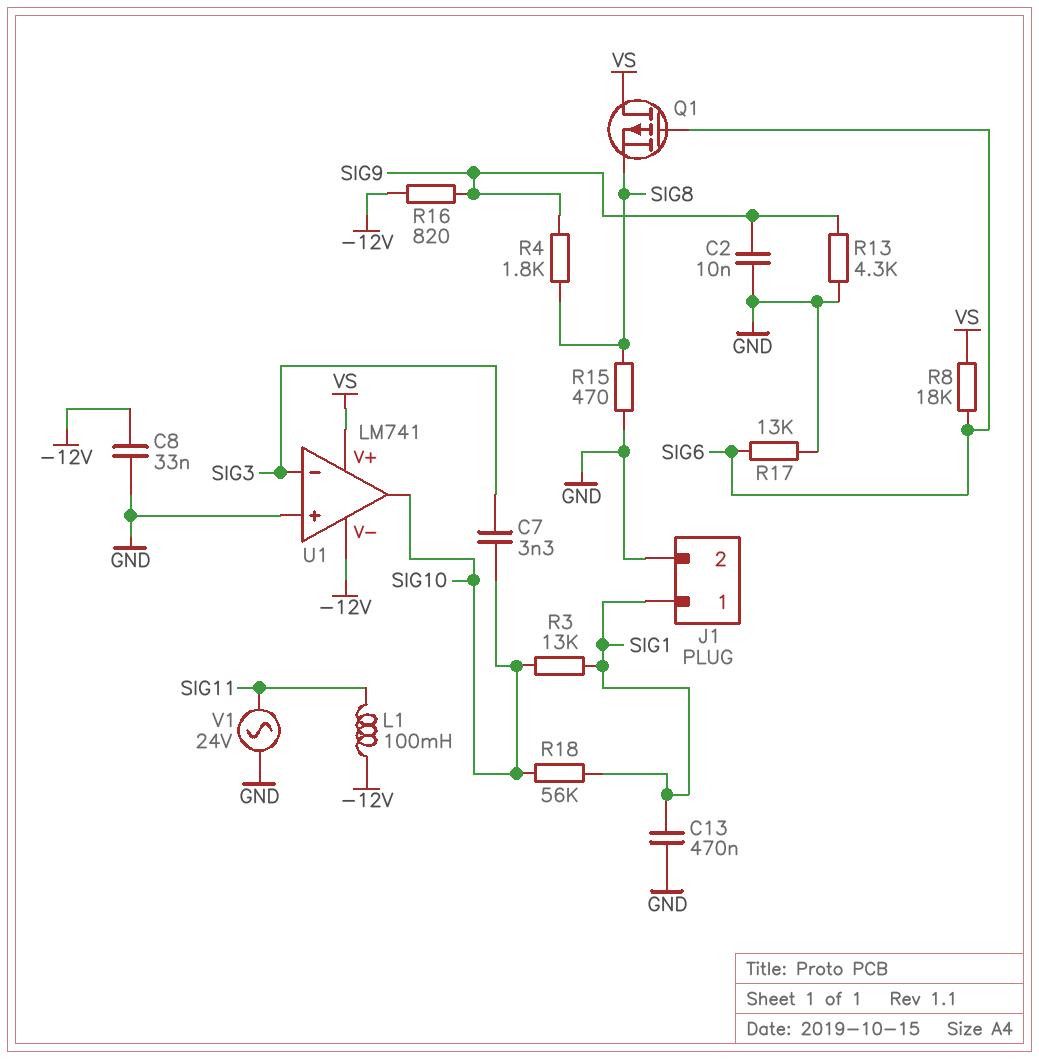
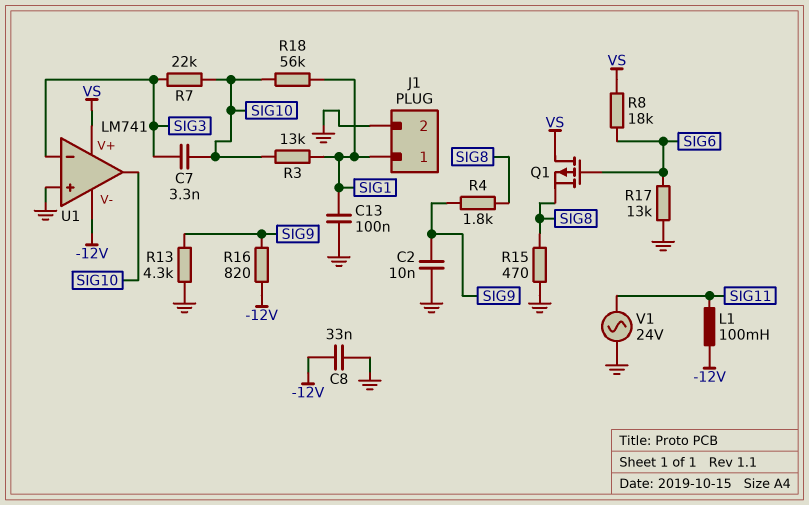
C13: 470nF (GND, SIG1) -> 100nF (GND, SIG1)
R7: none -> 22k (SIG3, SIG10)

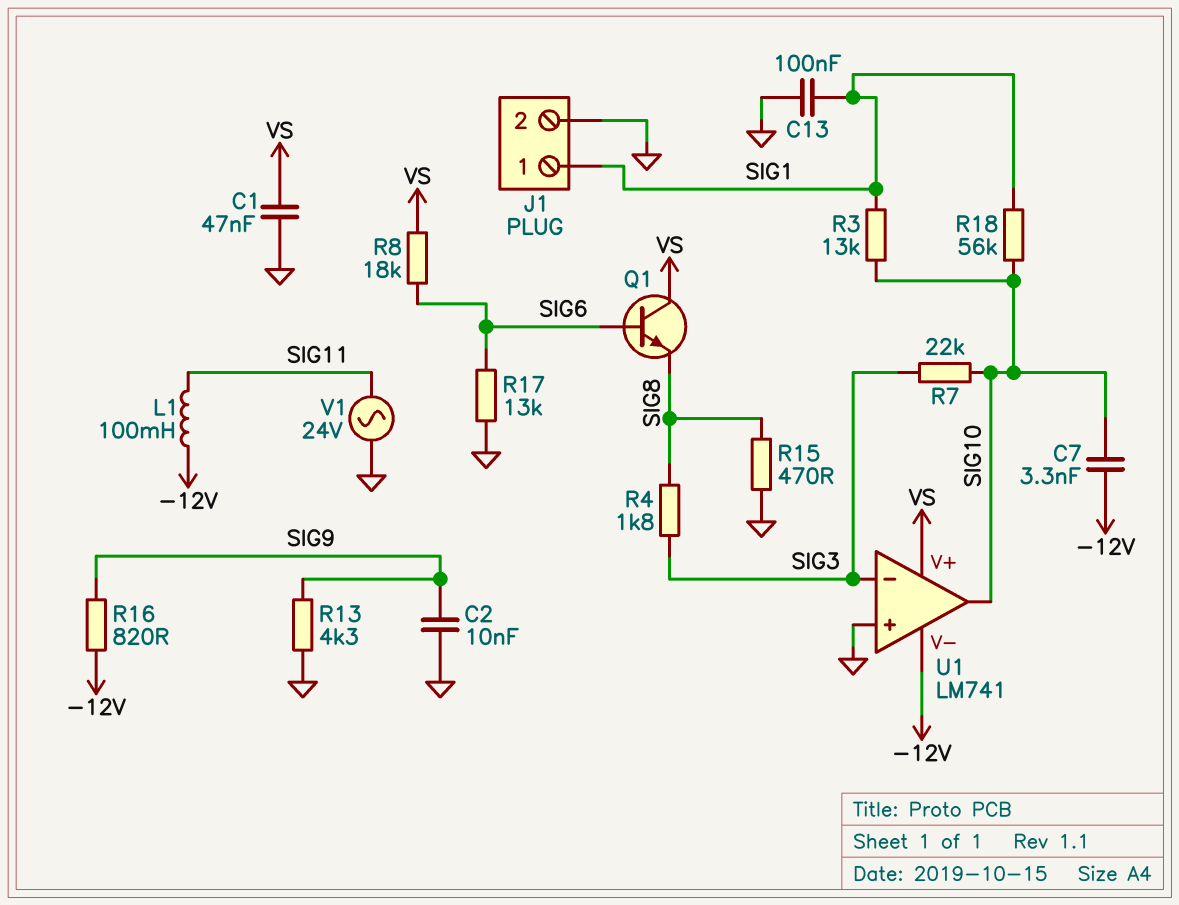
C1: none -> 47nF (GND, VS)
C7: 3.3nF (SIG3, SIG10) -> 3.3nF (-12V, SIG10)
C8: 33nF (-12V, GND) -> none
Q1: PMOS (G SIG6, D VS, S SIG8) -> NPN (B SIG6, C VS, E SIG8)
R4: 1.8k (SIG8, SIG9) -> 1.8k (SIG3, SIG8)

